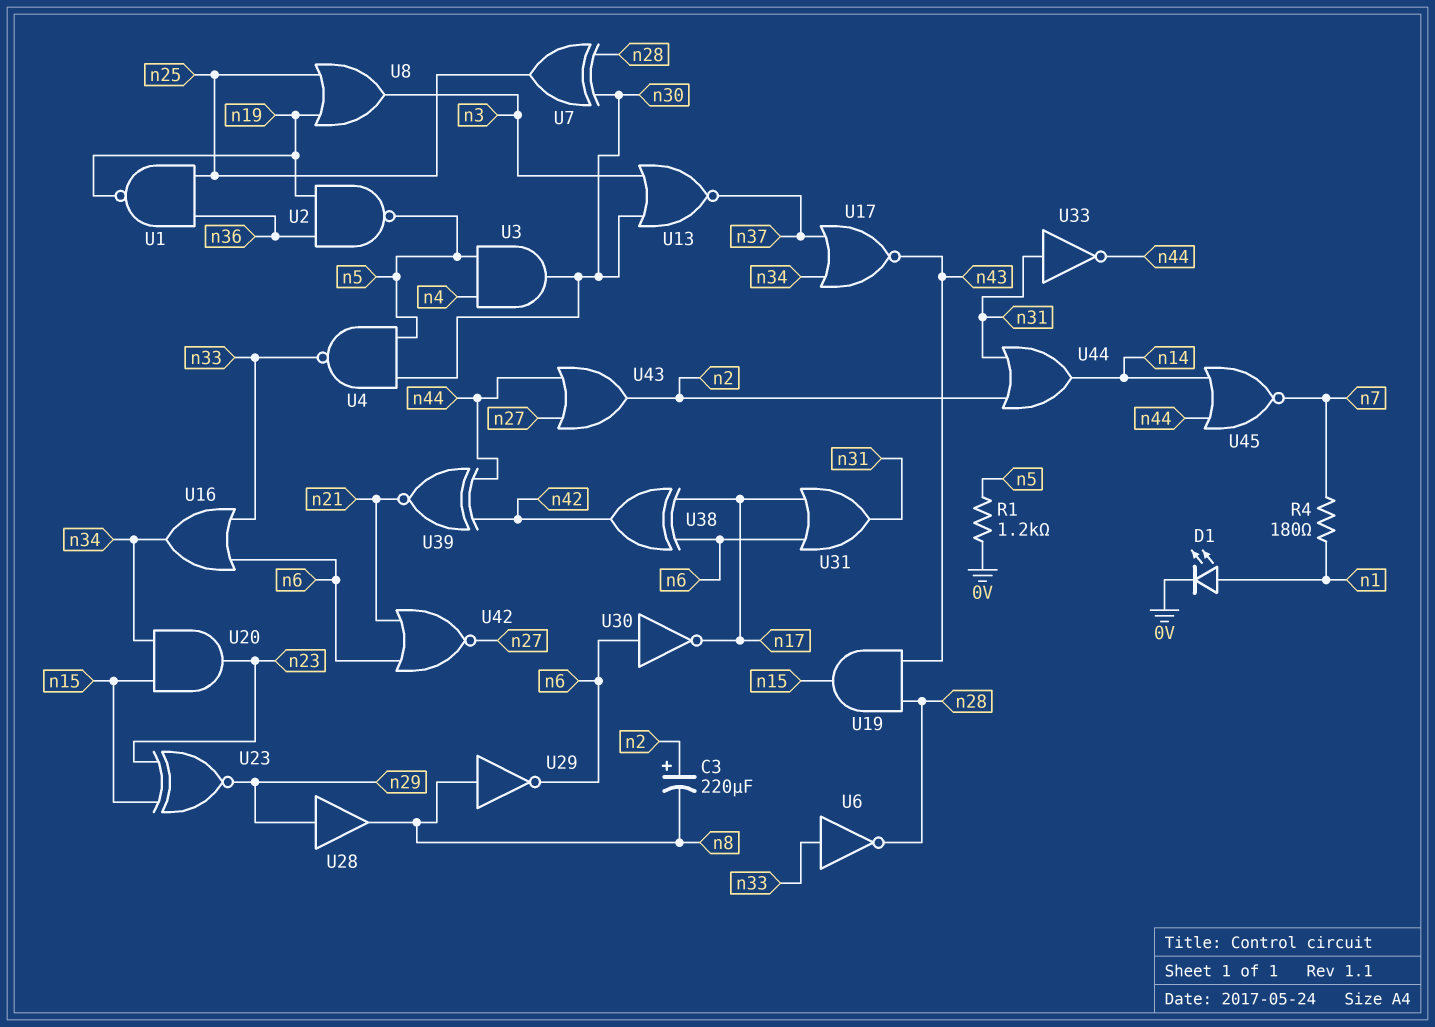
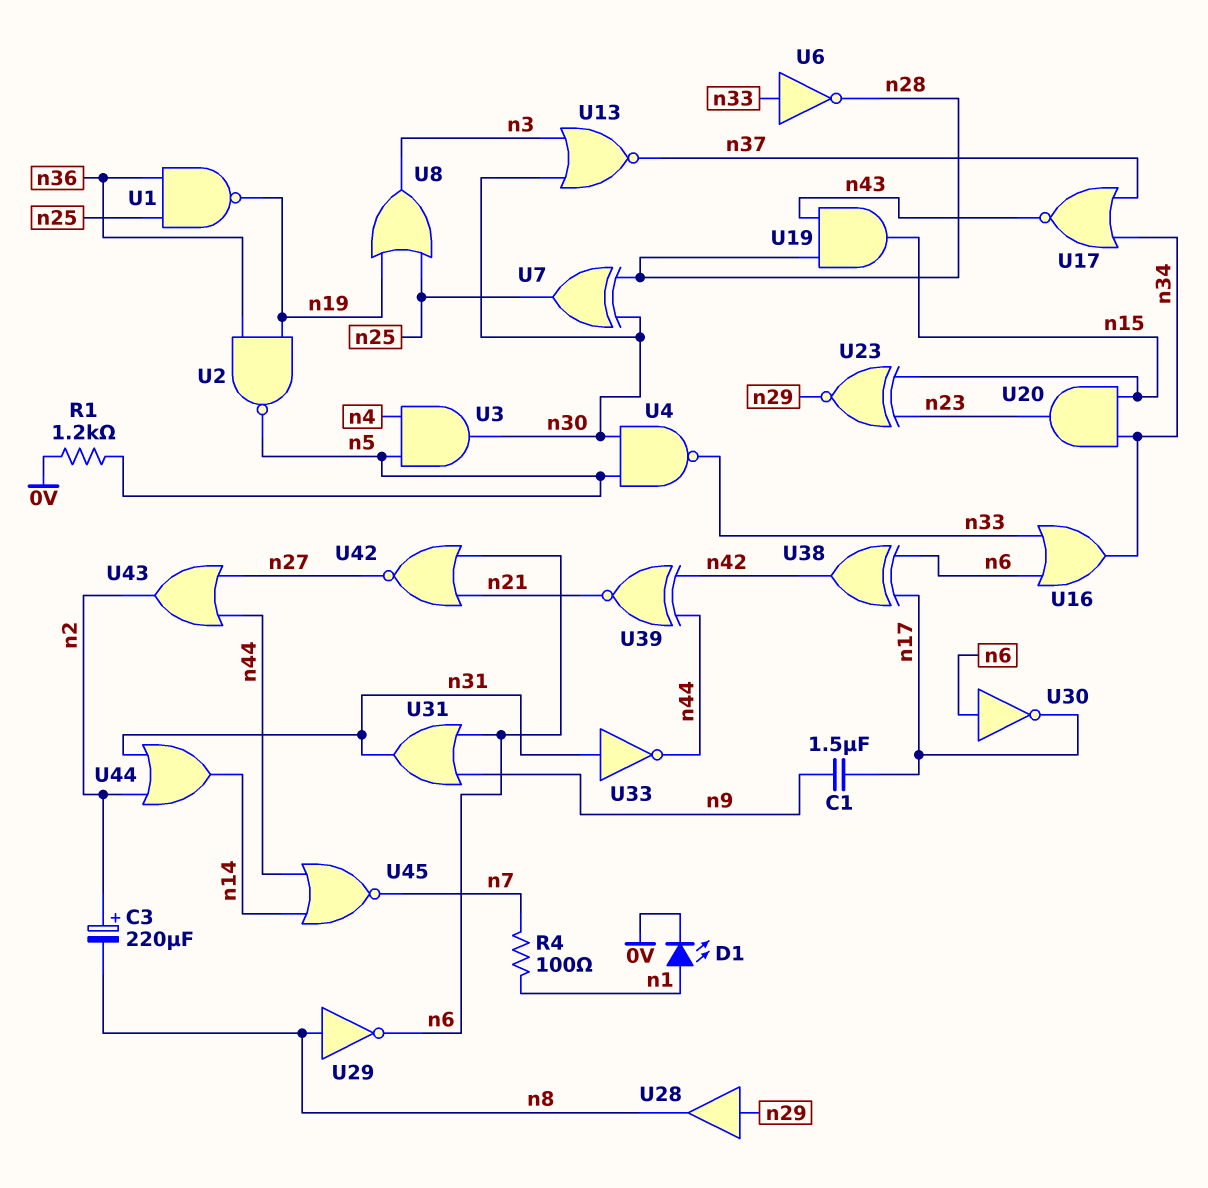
C1: none -> 1.5uF (n9, n17)
R4: 180 (n1, n7) -> 100 (n1, n7)
U31: OR (in n6, in n17, out n31) -> OR (in n6, in n9, out n31)

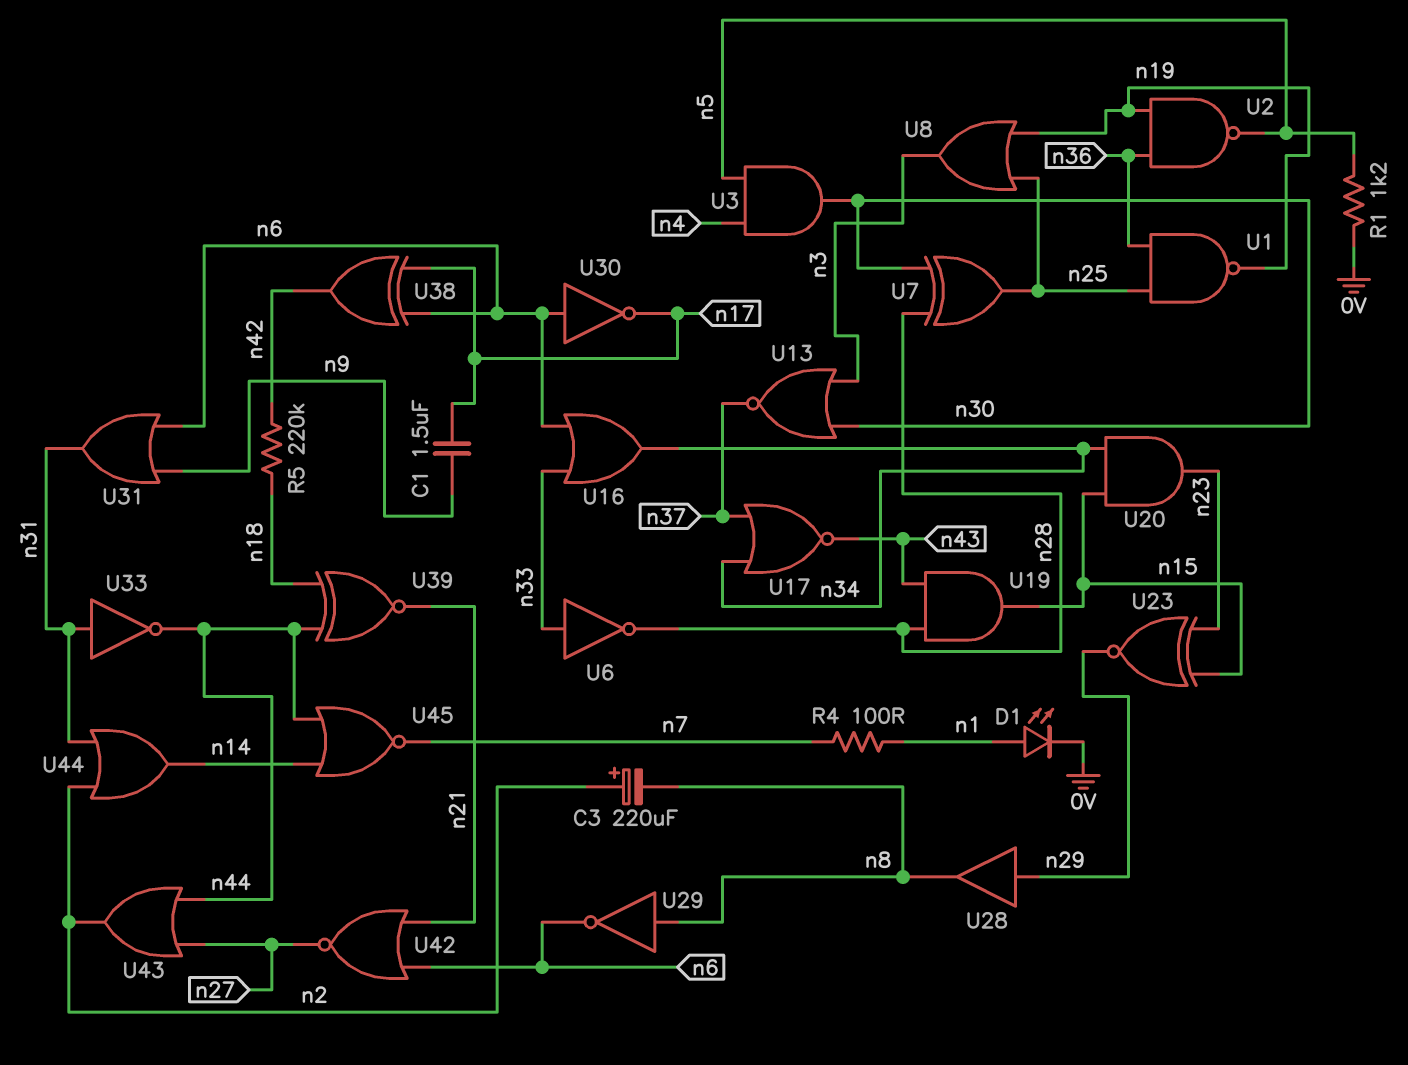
R5: none -> 220k (n18, n42)
U4: NAND (in n5, in n30, out n33) -> none
U39: XNOR (in n42, in n44, out n21) -> XNOR (in n18, in n44, out n21)

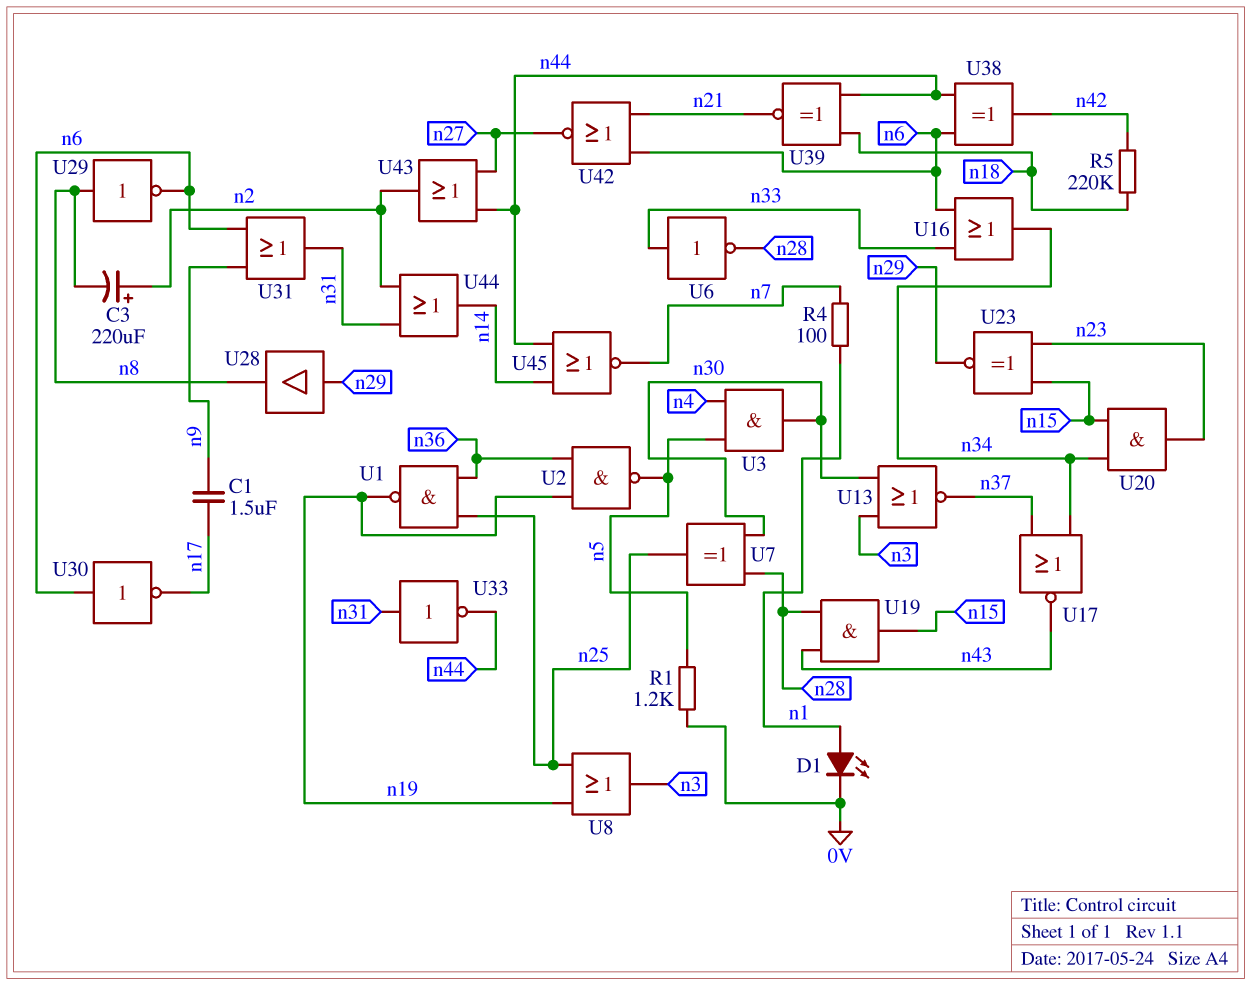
U38: XOR (in n6, in n17, out n42) -> XOR (in n6, in n44, out n42)

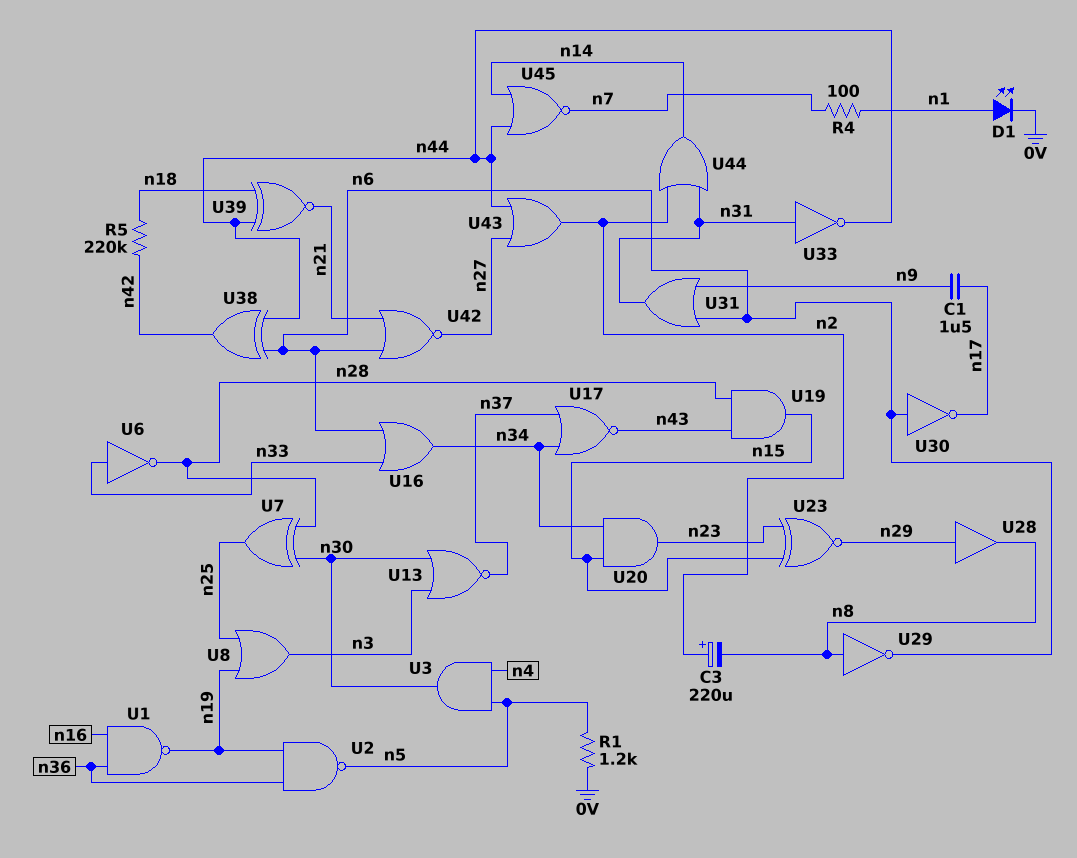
U1: NAND (in n25, in n36, out n19) -> NAND (in n16, in n36, out n19)

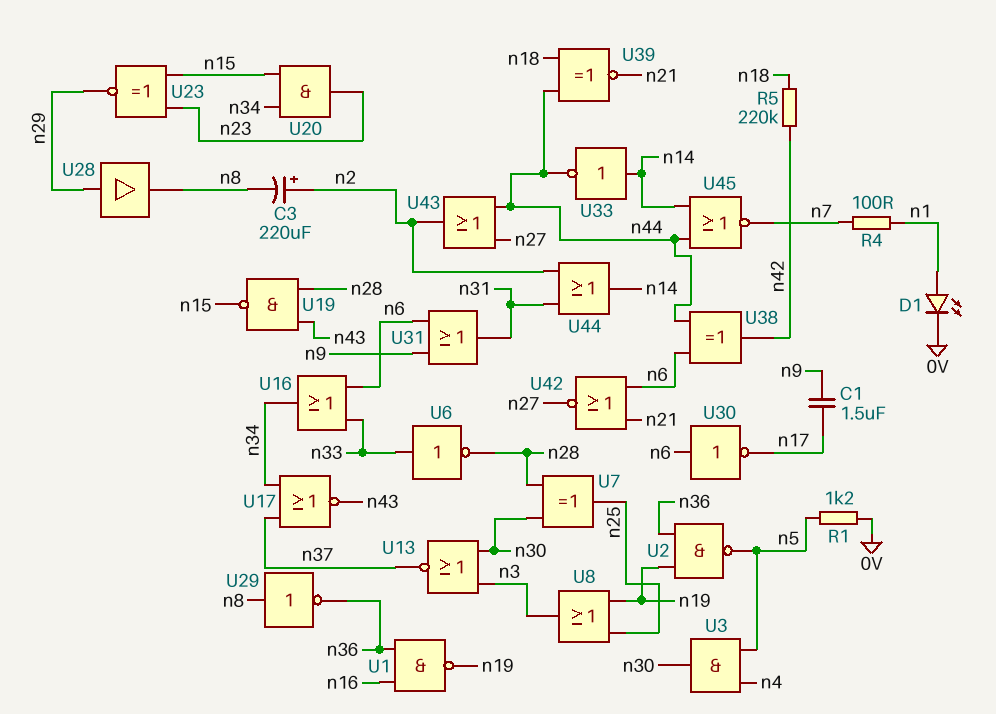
U19: AND (in n28, in n43, out n15) -> NAND (in n28, in n43, out n15)
U29: NOT (in n8, out n6) -> NOT (in n8, out n36)
U33: NOT (in n31, out n44) -> NOT (in n14, out n44)

